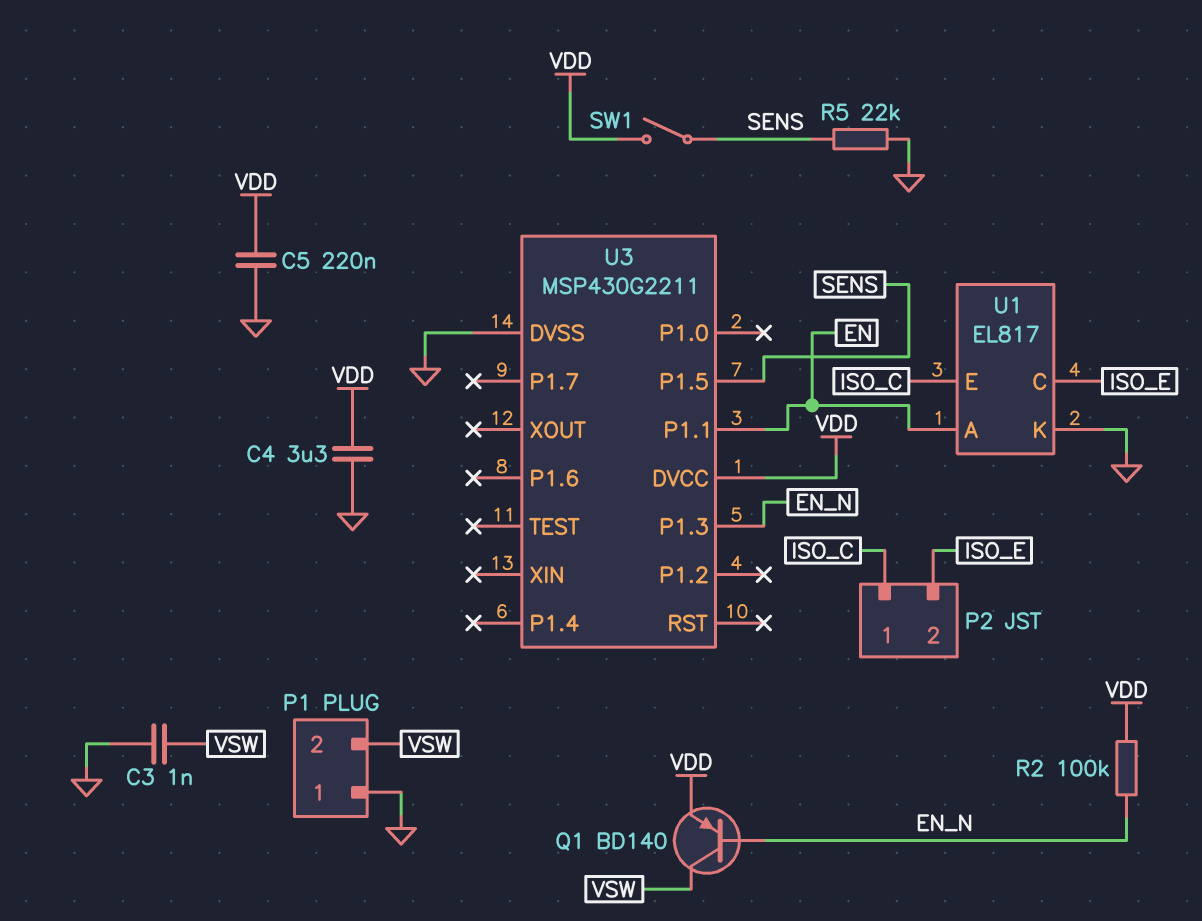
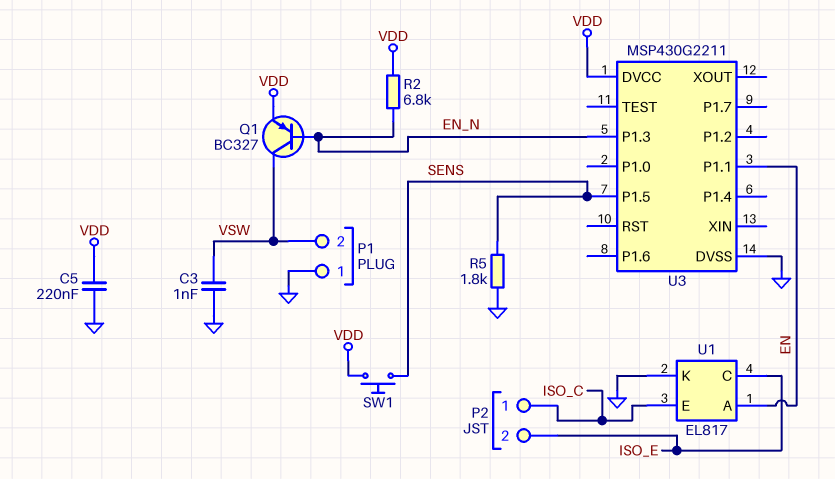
C4: 3.3uF (GND, VDD) -> none
Q1: PNP BD140 (B EN_N, C VSW, E VDD) -> PNP BC327 (B EN_N, C VSW, E VDD)
R2: 100k (EN_N, VDD) -> 6.8k (EN_N, VDD)
R5: 22k (GND, SENS) -> 1.8k (GND, SENS)
SW1: switch (SENS, VDD) -> button (SENS, VDD)

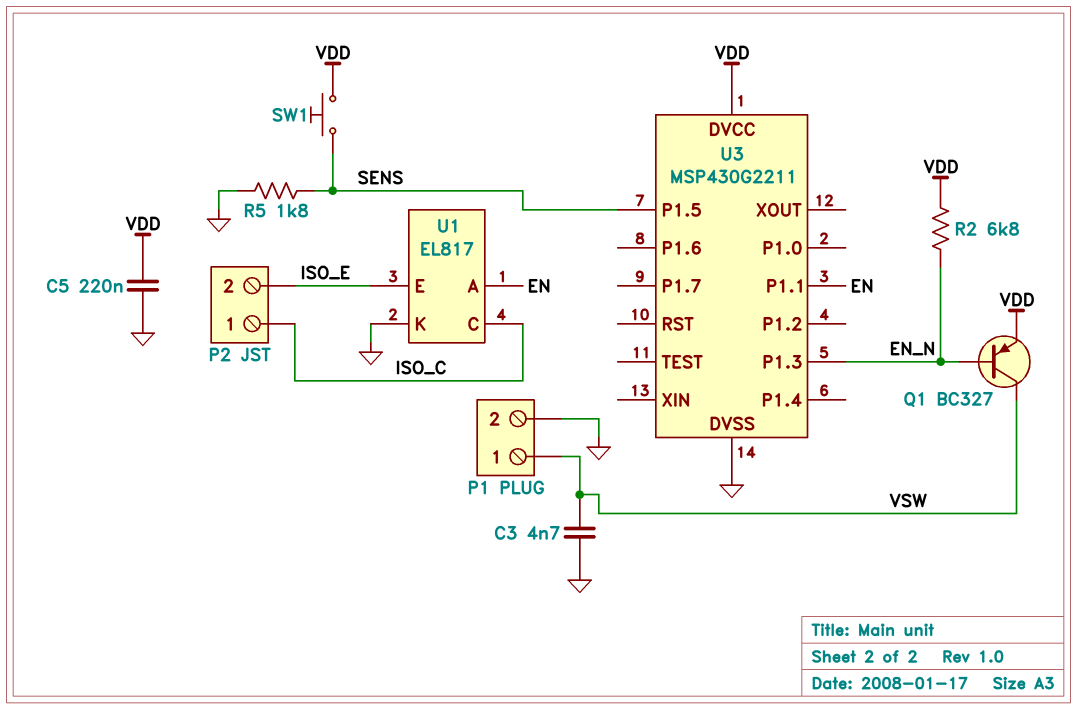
C3: 1nF (GND, VSW) -> 4.7nF (GND, VSW)
P1 pin 1: GND -> VSW
P1 pin 2: VSW -> GND
U1 pin C: ISO_E -> ISO_C
U1 pin E: ISO_C -> ISO_E

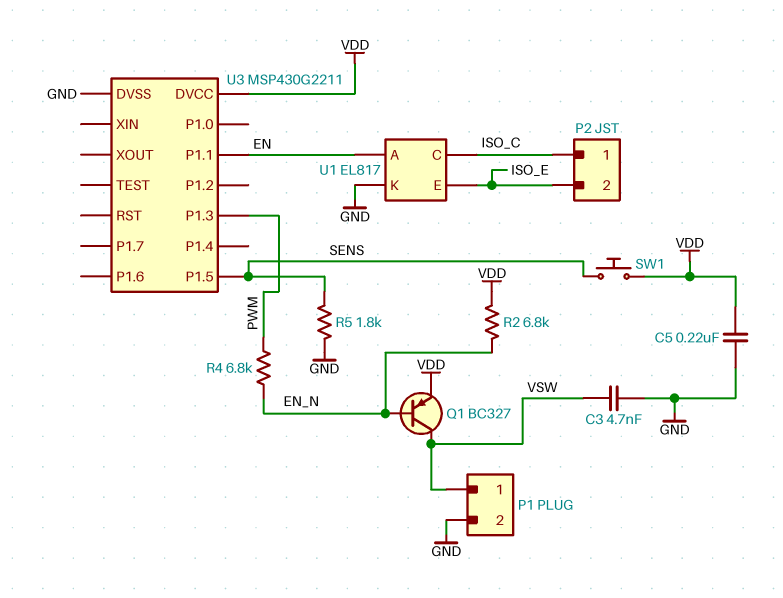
R4: none -> 6.8k (EN_N, PWM)
U3 pin P1.3: EN_N -> PWM

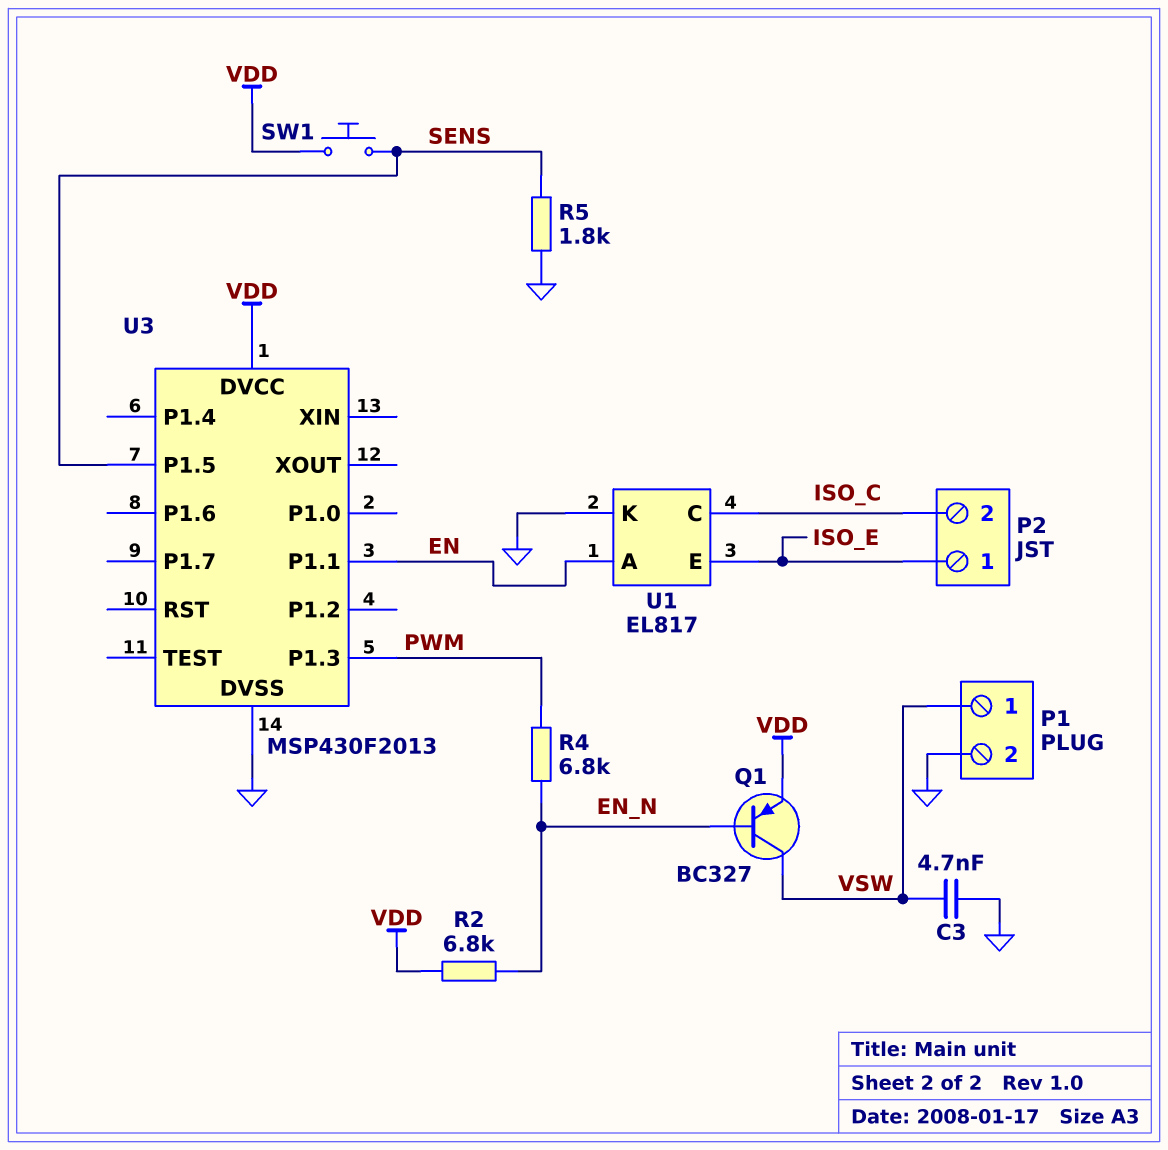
C5: 220nF (GND, VDD) -> none
P2 pin 1: ISO_C -> ISO_E
P2 pin 2: ISO_E -> ISO_C
U3: MSP430G2211 -> MSP430F2013

